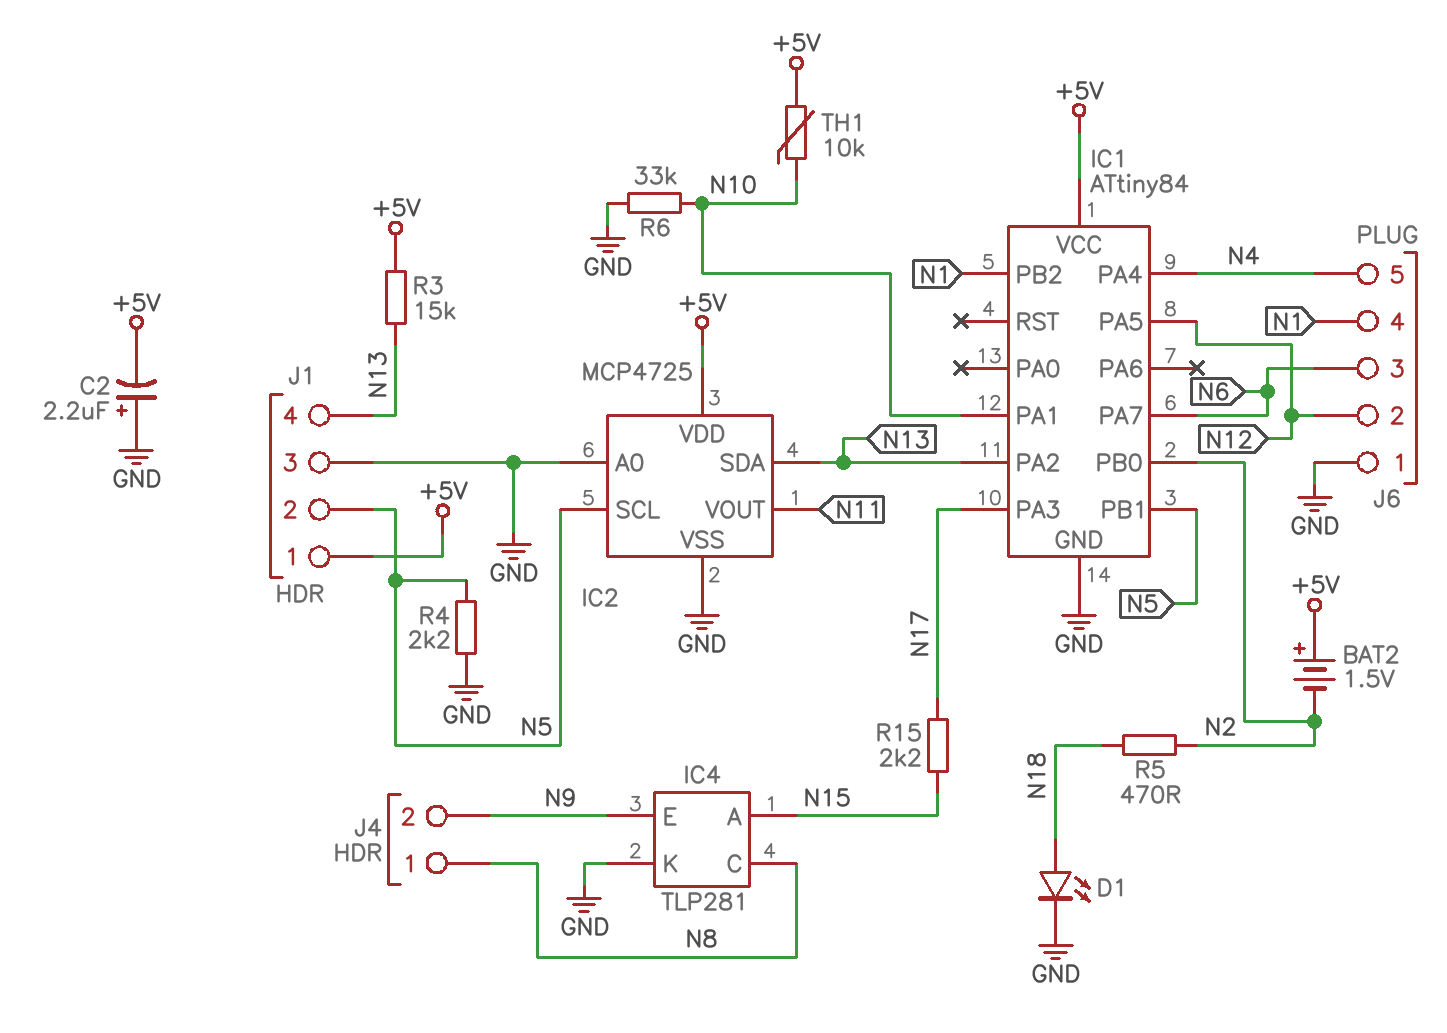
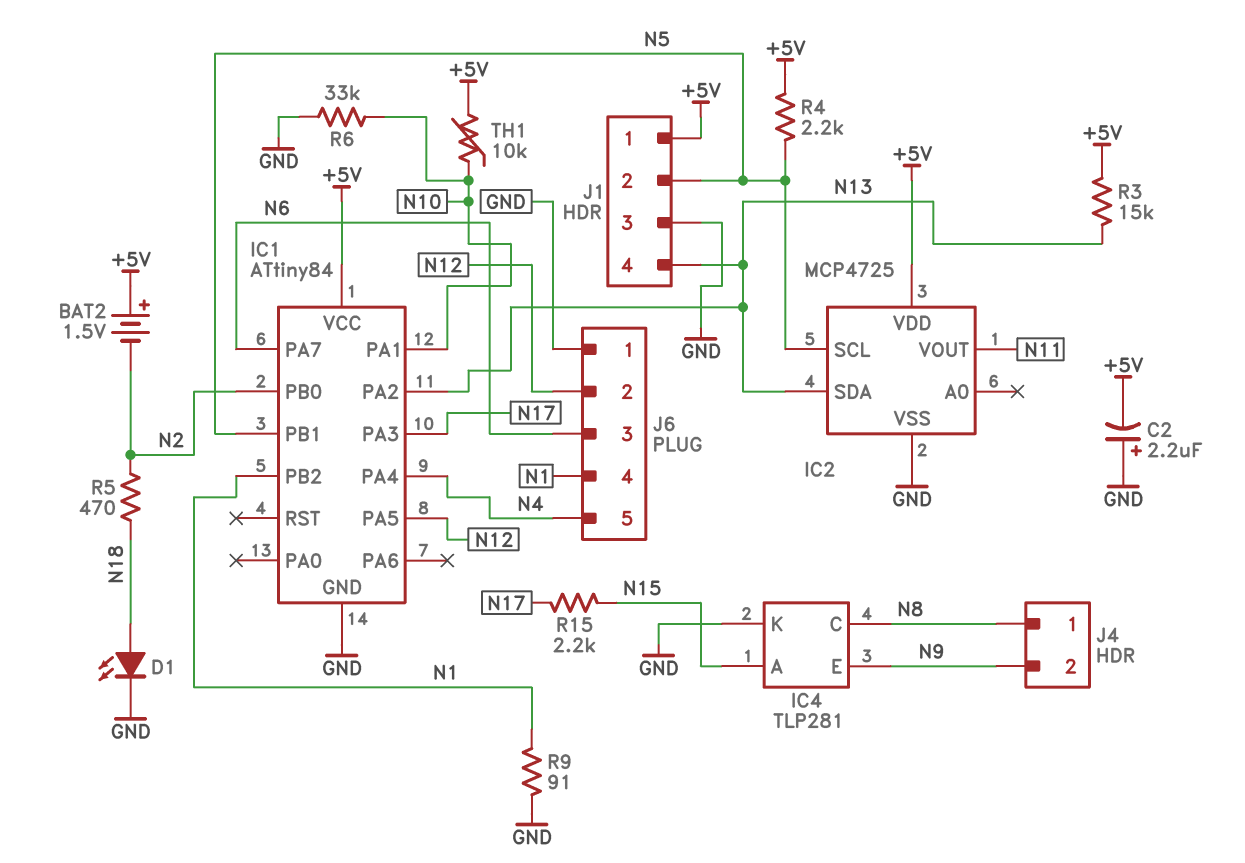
IC2 pin A0: GND -> none
R4: 2.2k (GND, N5) -> 2.2k (+5V, N5)
R9: none -> 91 (GND, N1)

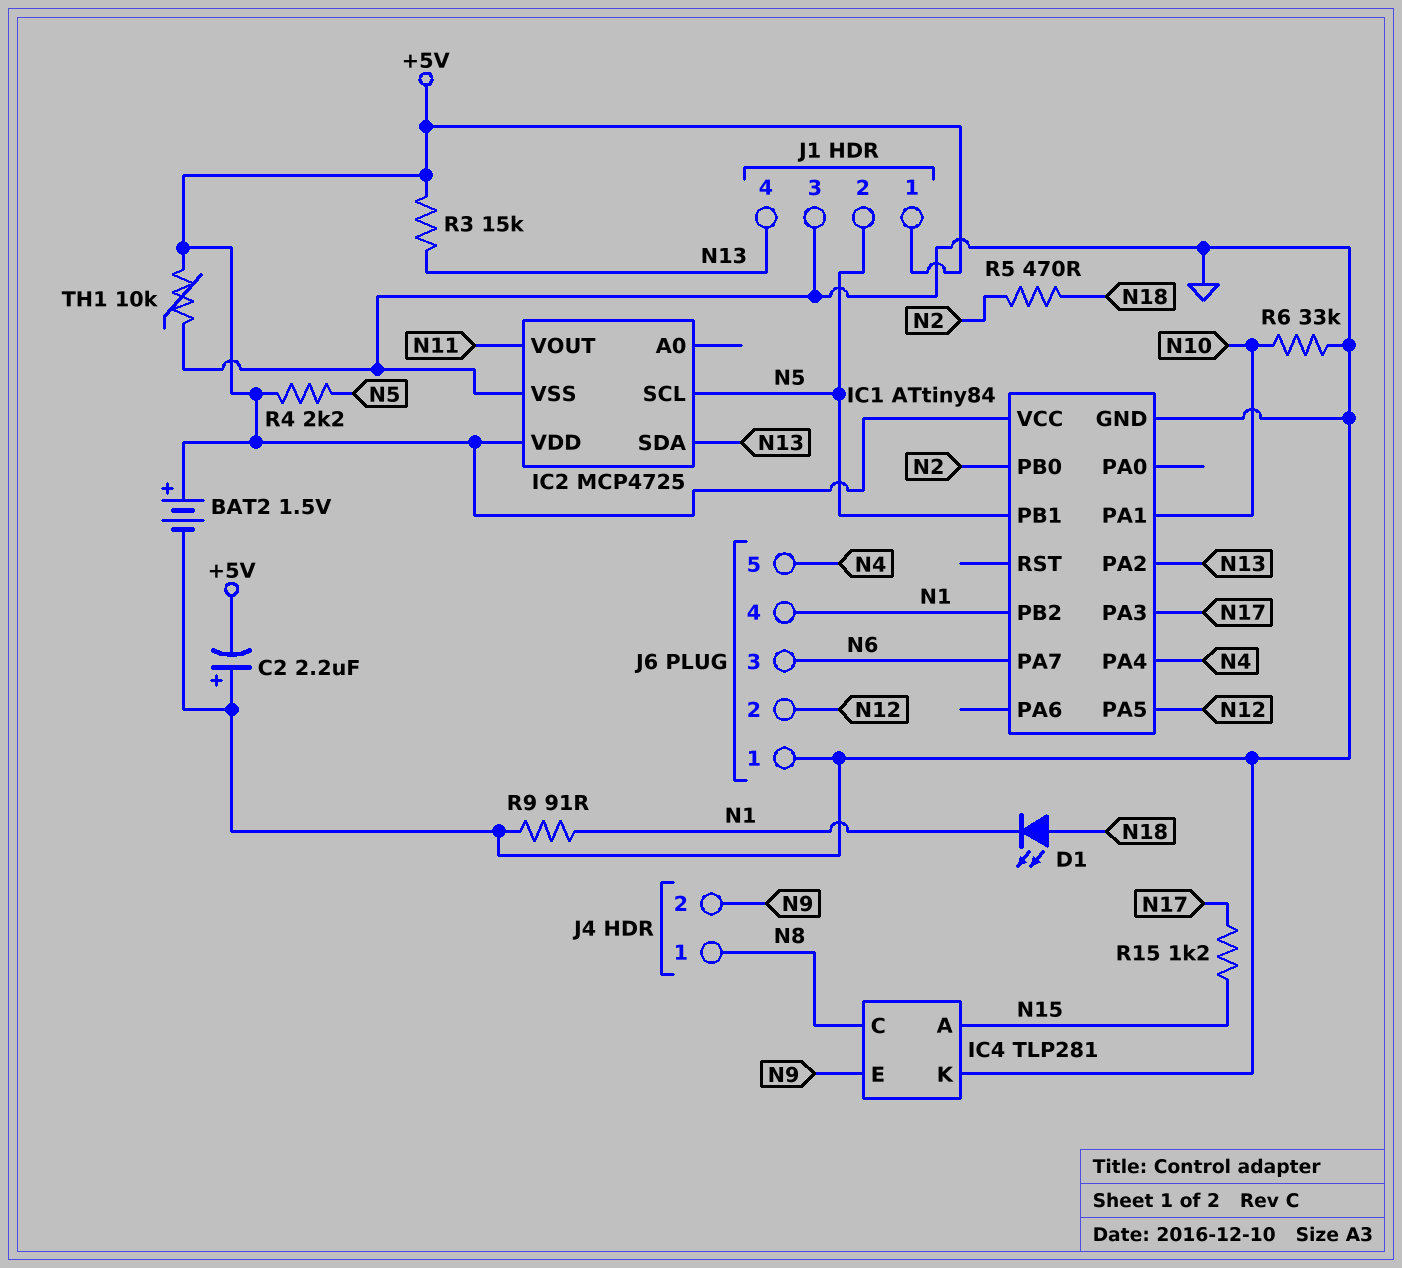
BAT2: 1.5V (plus +5V, minus N2) -> 1.5V (plus +5V, minus GND)
D1: LED (A N18, K GND) -> LED (A N18, K N1)
R15: 2.2k (N15, N17) -> 1.2k (N15, N17)
TH1: 10k (+5V, N10) -> 10k (+5V, GND)

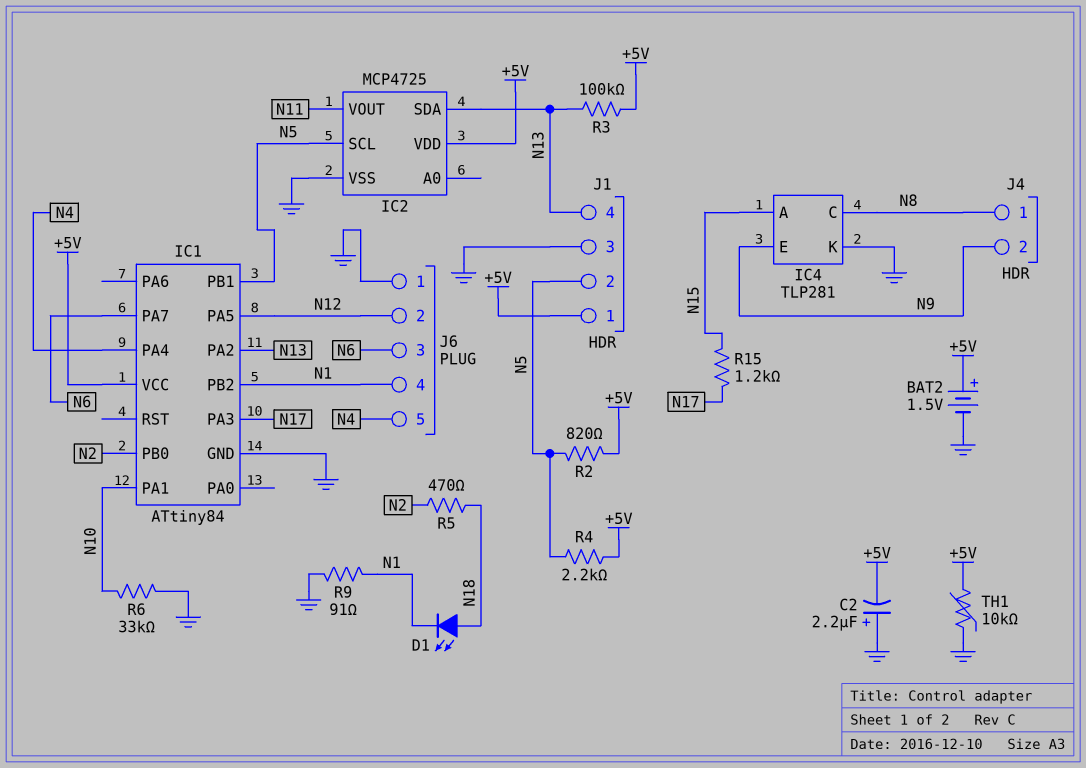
R2: none -> 820 (+5V, N5)
R3: 15k (+5V, N13) -> 100k (+5V, N13)

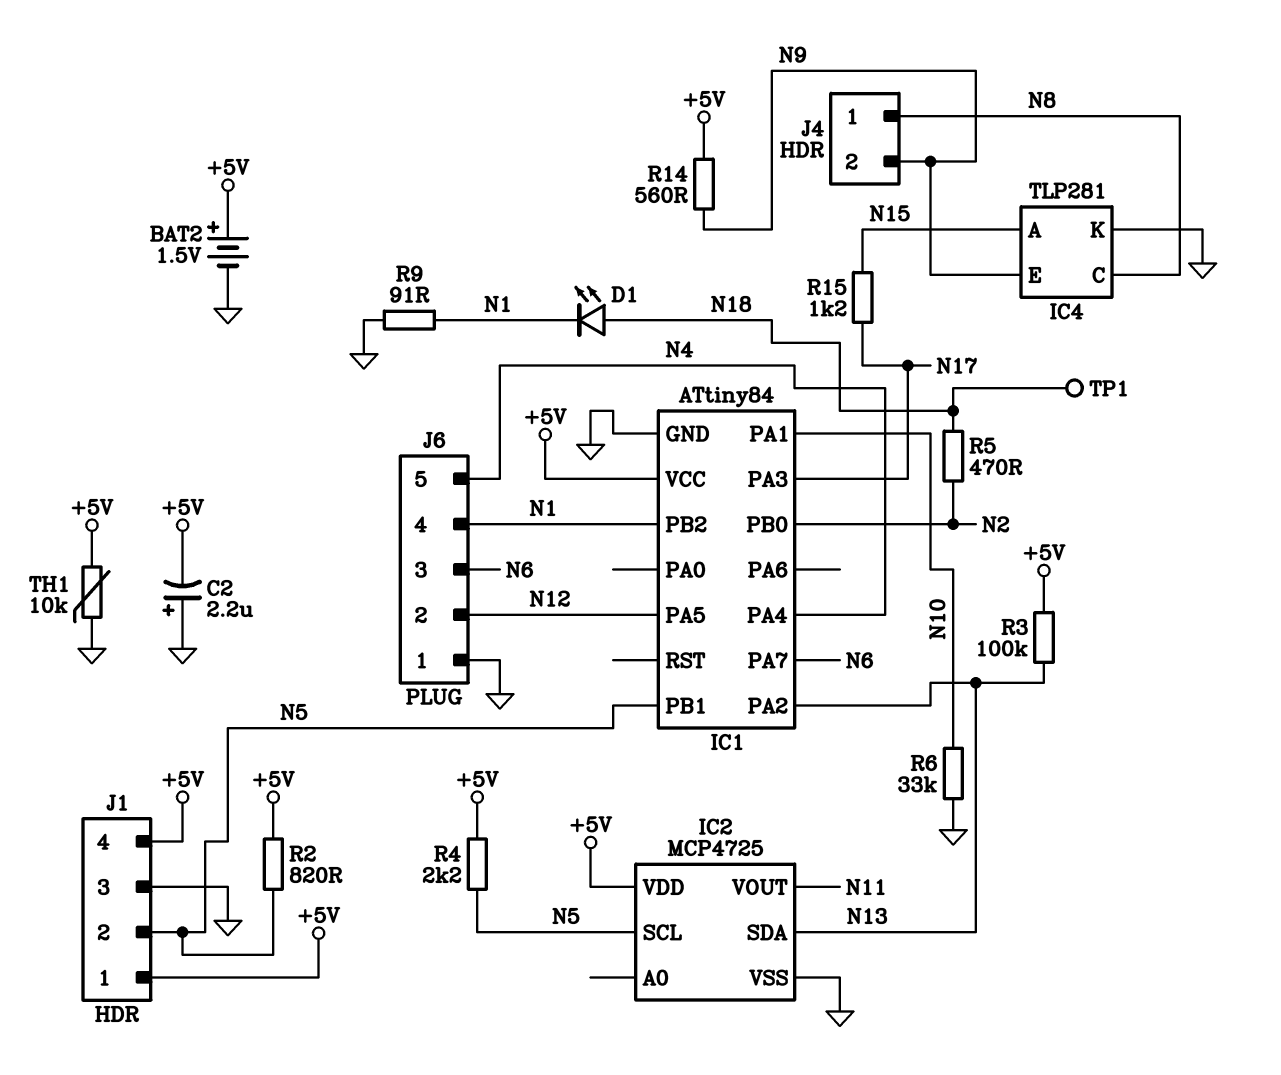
J1 pin 4: N13 -> +5V
R14: none -> 560 (+5V, N9)
TP1: none -> test point (N18)

